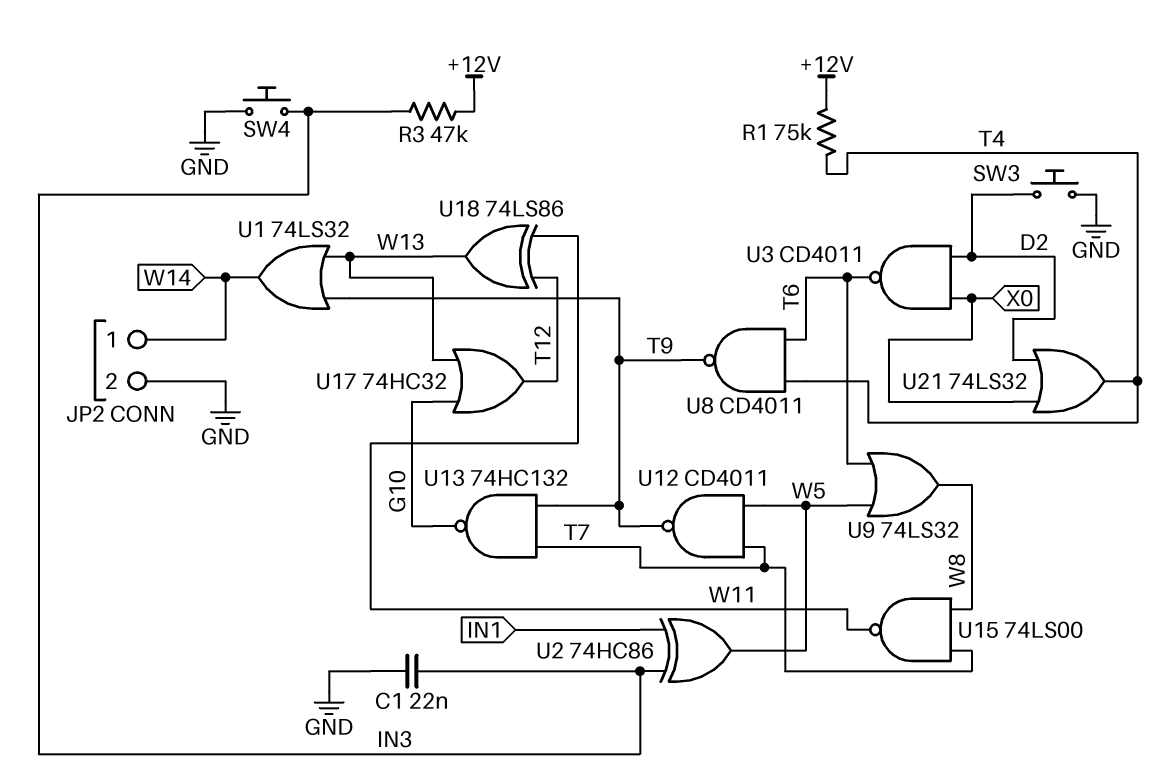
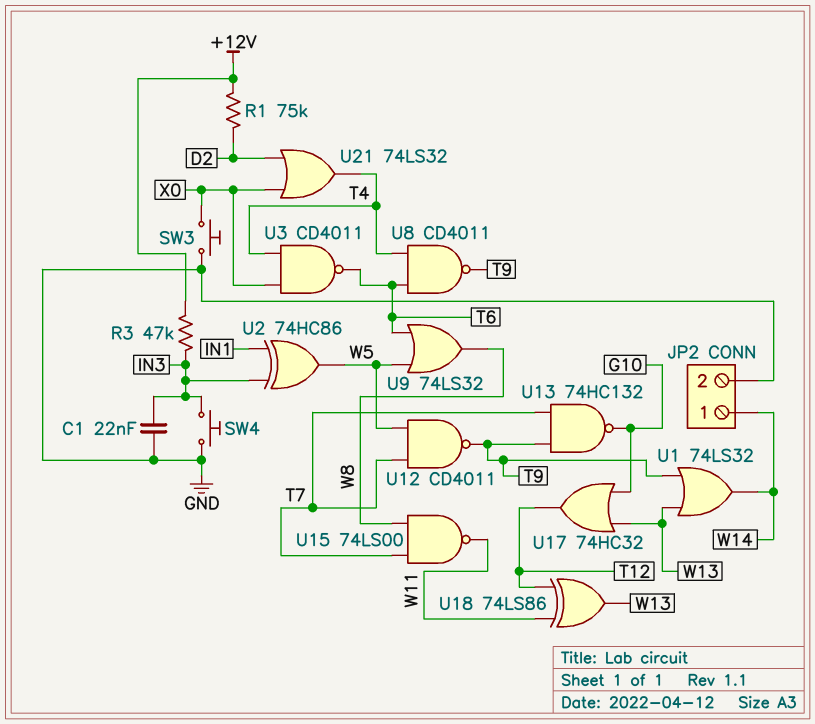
R1: 75k (+12V, T4) -> 75k (+12V, D2)
SW3: button (D2, GND) -> button (GND, X0)
U3: NAND CD4011 (in D2, in X0, out T6) -> NAND CD4011 (in T4, in X0, out T6)

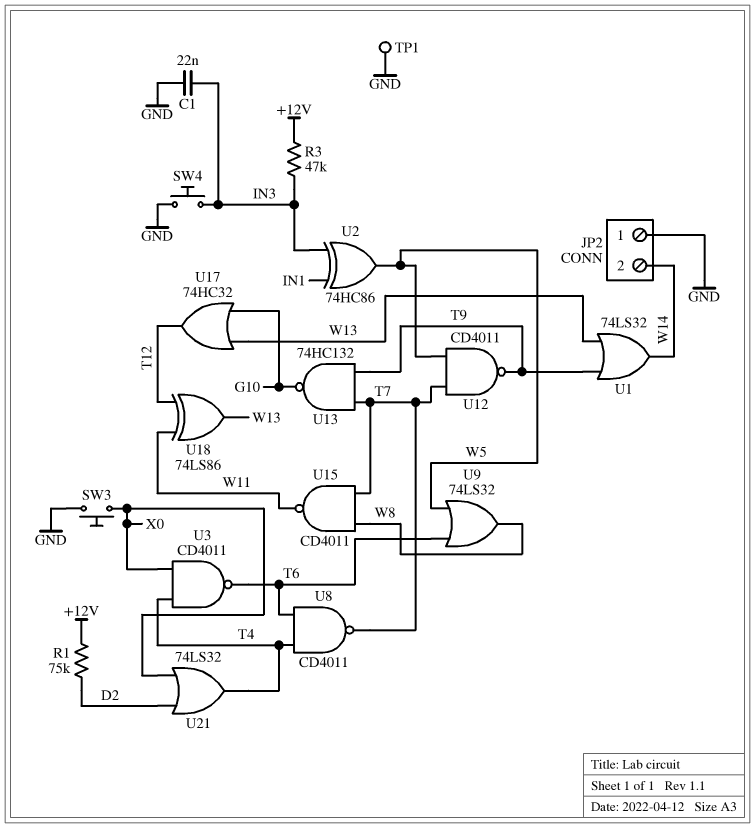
JP2 pin 1: W14 -> GND
JP2 pin 2: GND -> W14
TP1: none -> test point (GND)
U8: NAND CD4011 (in T4, in T6, out T9) -> NAND CD4011 (in T4, in T6, out T7)
U15: NAND 74LS00 (in T7, in W8, out W11) -> NAND CD4011 (in T7, in W8, out W11)

